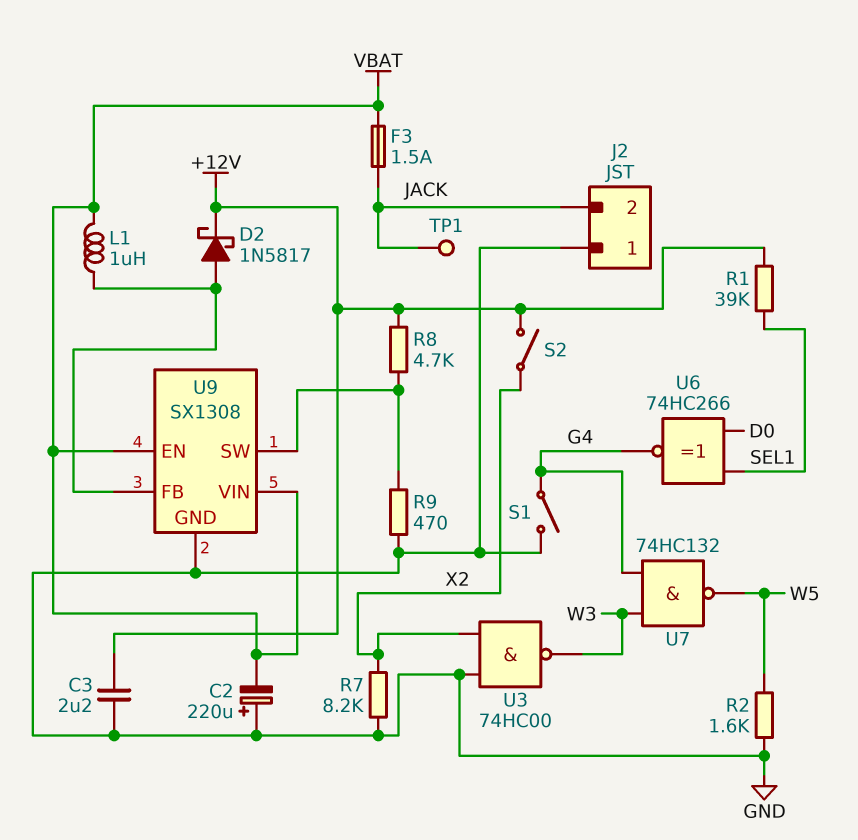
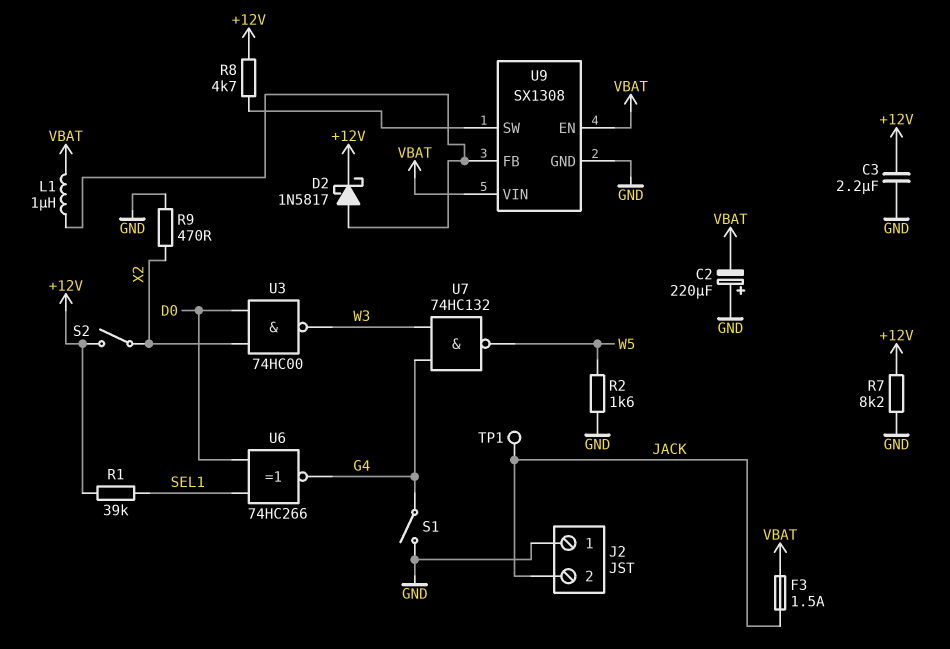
R7: 8.2k (GND, X2) -> 8.2k (+12V, GND)
R9: 470 (GND, U9/SW) -> 470 (GND, X2)
U3: NAND 74HC00 (in GND, in X2, out W3) -> NAND 74HC00 (in D0, in X2, out W3)

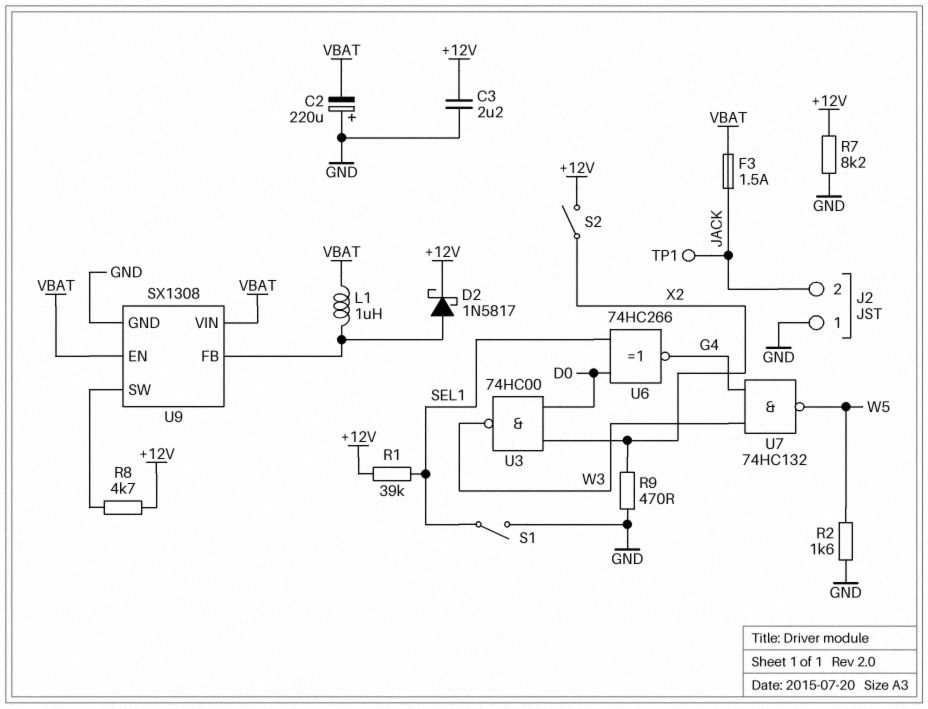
S1: switch (G4, GND) -> switch (GND, SEL1)

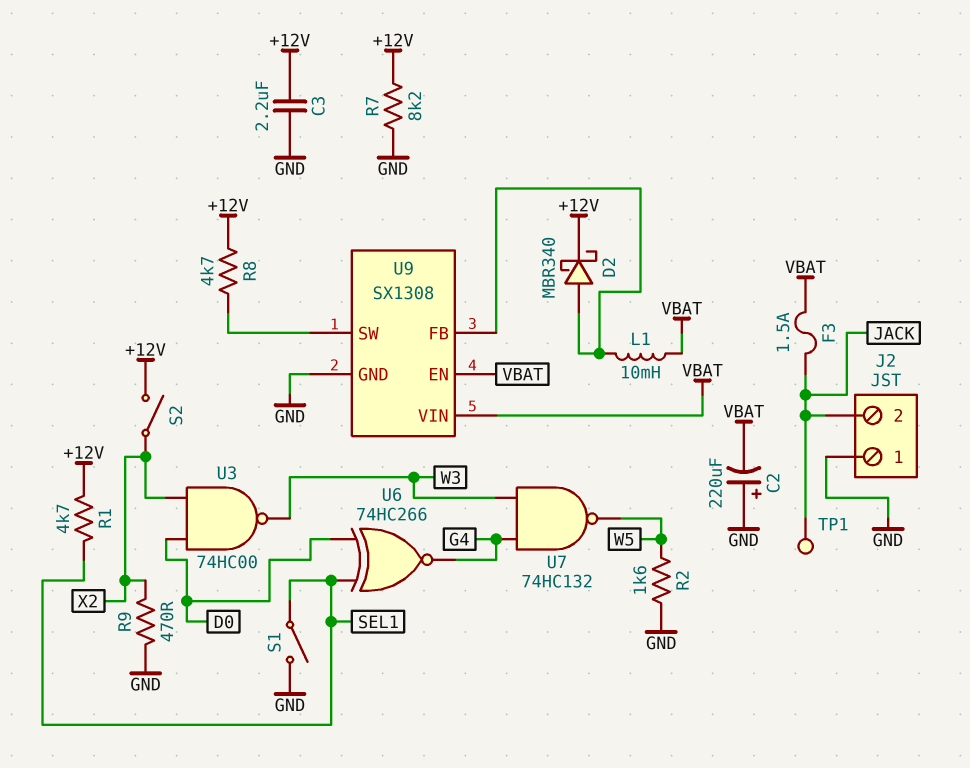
D2: schottky 1N5817 (A U9/FB, K +12V) -> schottky MBR340 (A U9/FB, K +12V)
L1: 1uH (U9/FB, VBAT) -> 10mH (U9/FB, VBAT)
R1: 39k (+12V, SEL1) -> 4.7k (+12V, SEL1)

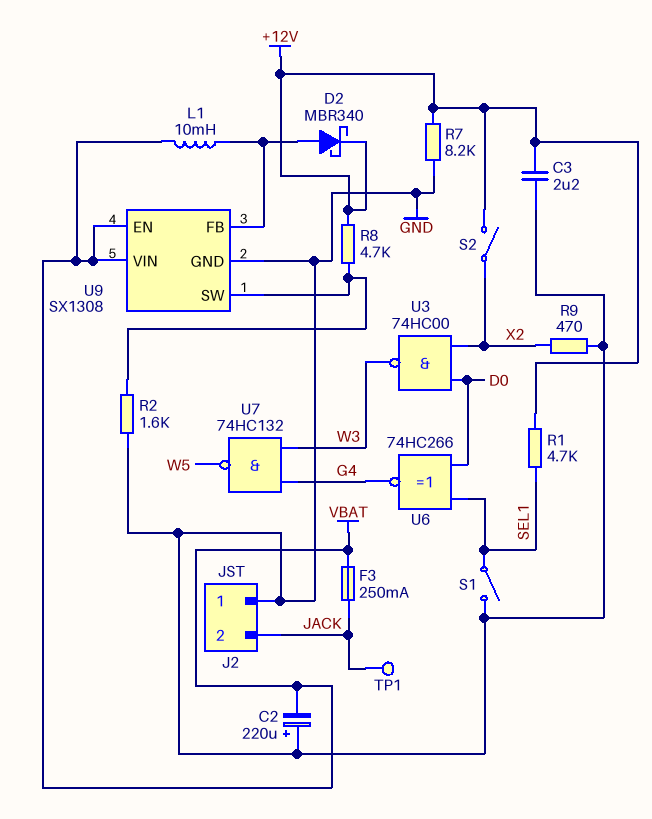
F3: 1.5A (JACK, VBAT) -> 250mA (JACK, VBAT)
R2: 1.6k (GND, W5) -> 1.6k (GND, U9/SW)

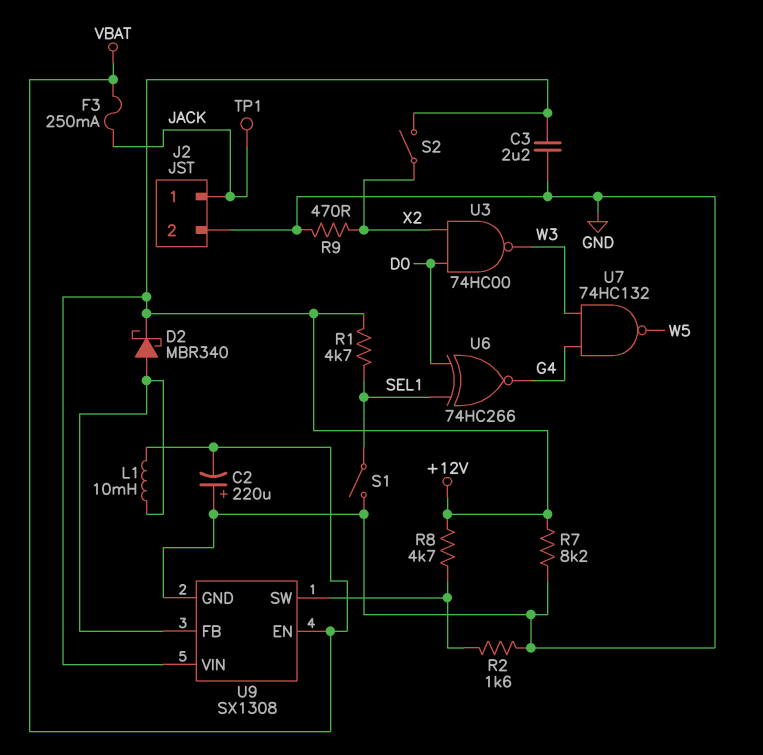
J2 pin 1: GND -> JACK
J2 pin 2: JACK -> GND
U9 pin VIN: VBAT -> +12V

